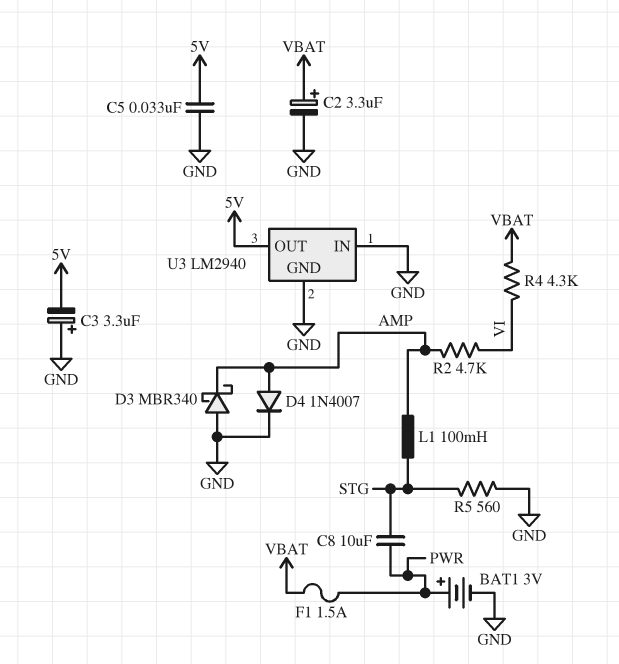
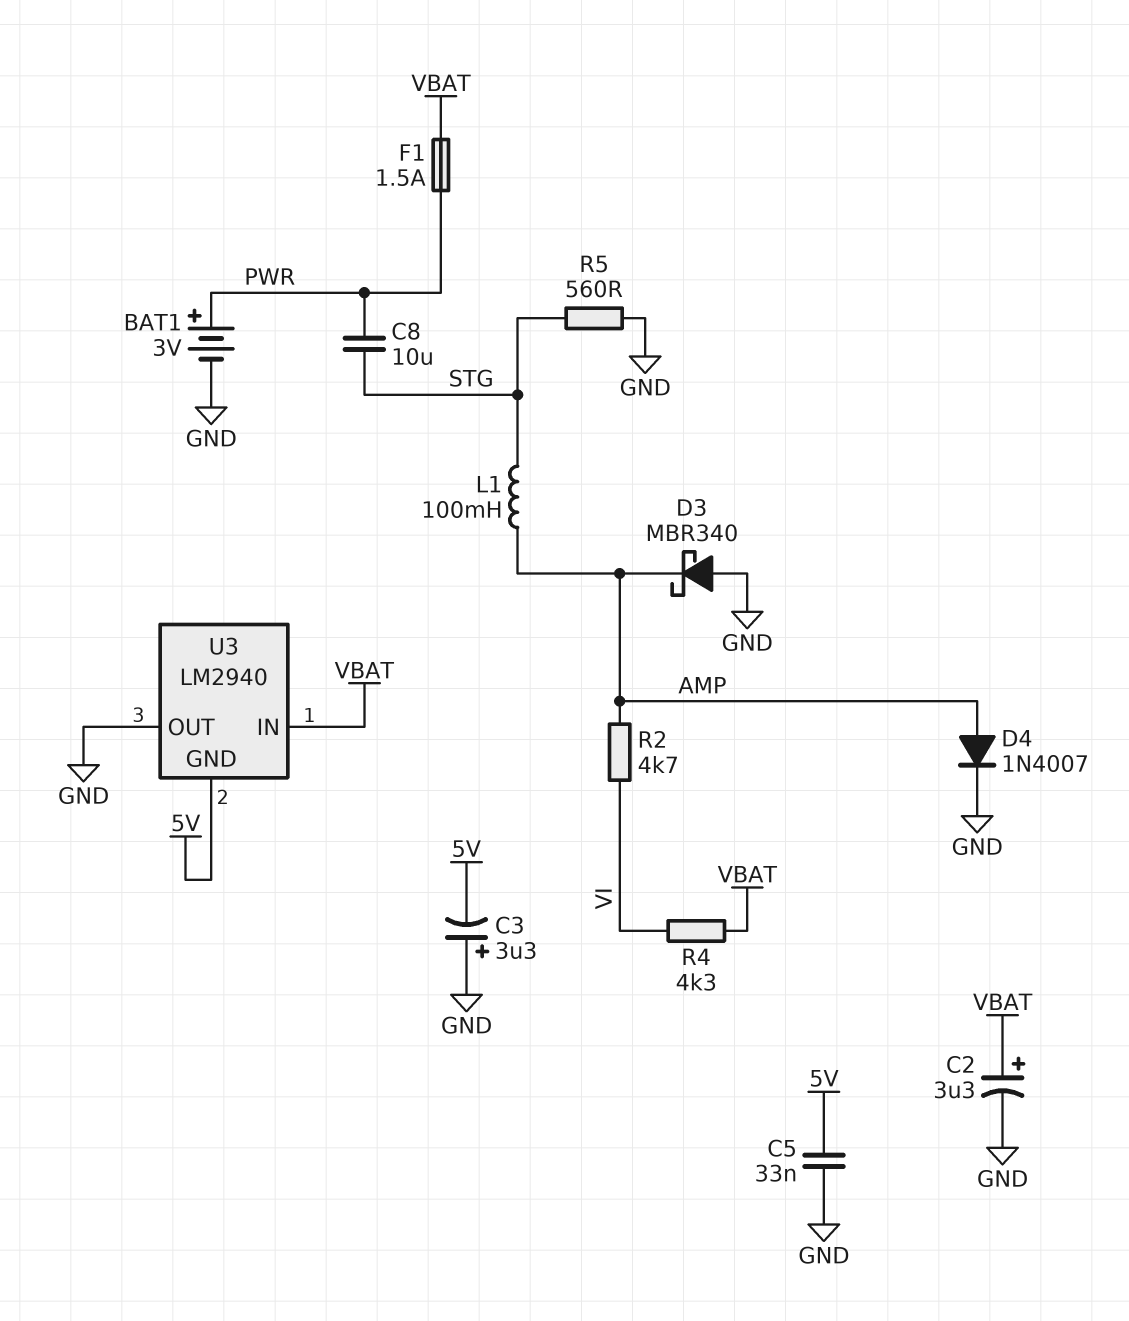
U3 pin GND: GND -> 5V
U3 pin IN: GND -> VBAT
U3 pin OUT: 5V -> GND

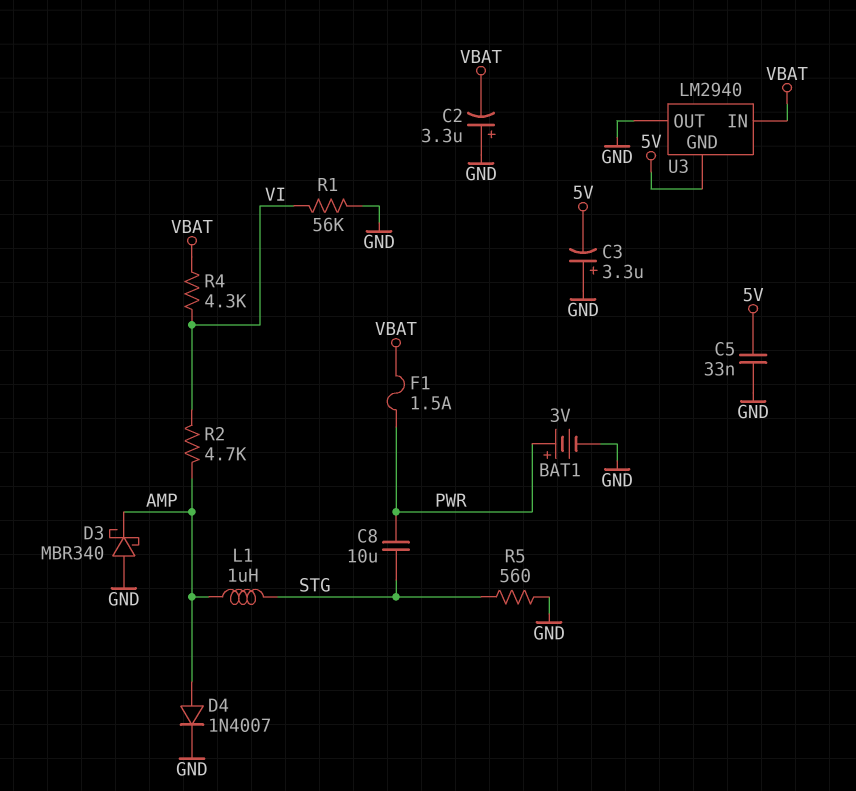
C2: 3.3uF (plus VBAT, minus GND) -> 3.3uF (plus GND, minus VBAT)
L1: 100mH (AMP, STG) -> 1uH (AMP, STG)
R1: none -> 56k (GND, VI)

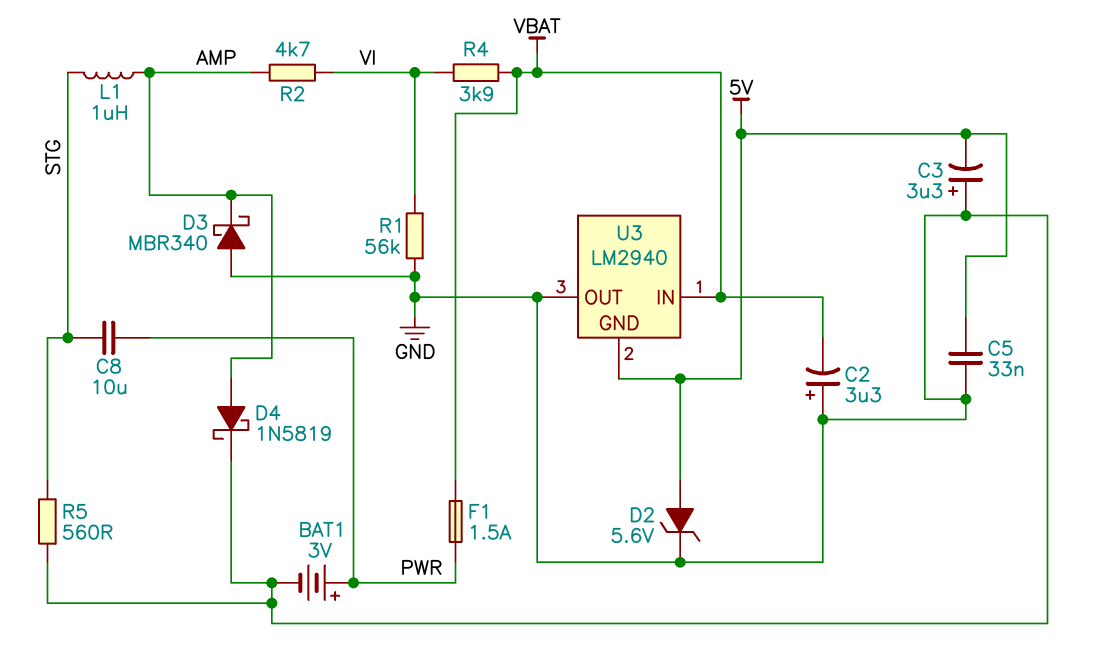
D2: none -> zener 5.6V (A 5V, K GND)
D4: diode 1N4007 (A AMP, K GND) -> schottky 1N5819 (A AMP, K GND)
R4: 4.3k (VBAT, VI) -> 3.9k (VBAT, VI)

